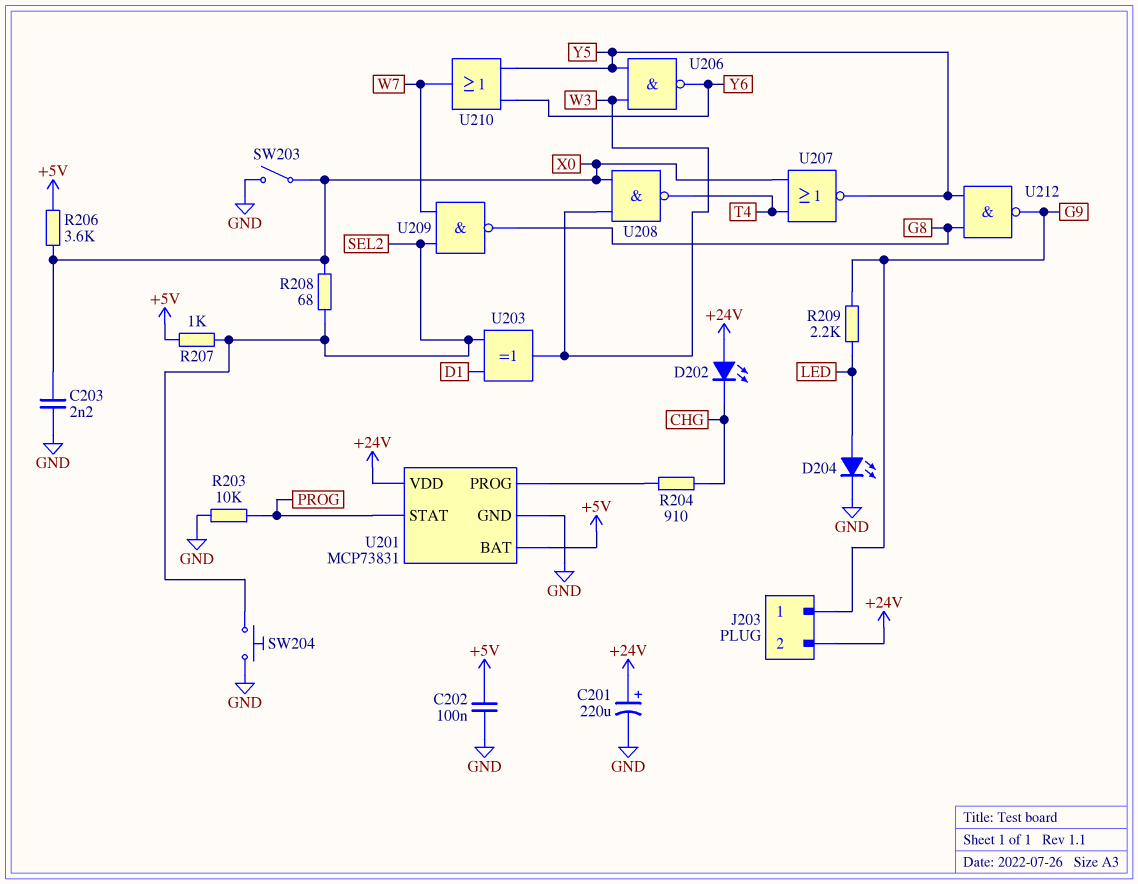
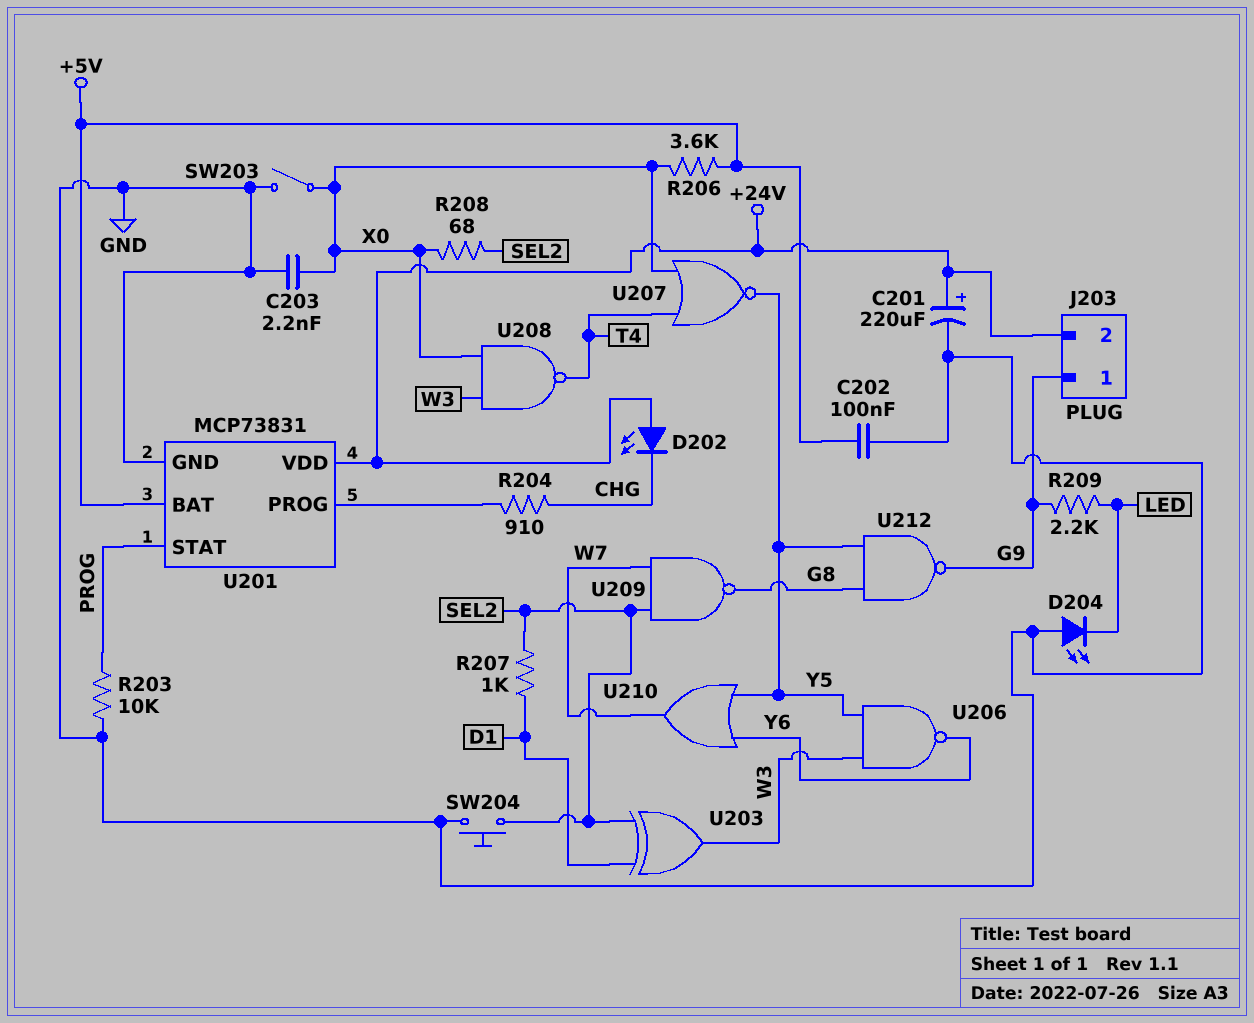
D204: LED (A LED, K GND) -> LED (A GND, K LED)
R207: 1k (+5V, SEL2) -> 1k (D1, SEL2)

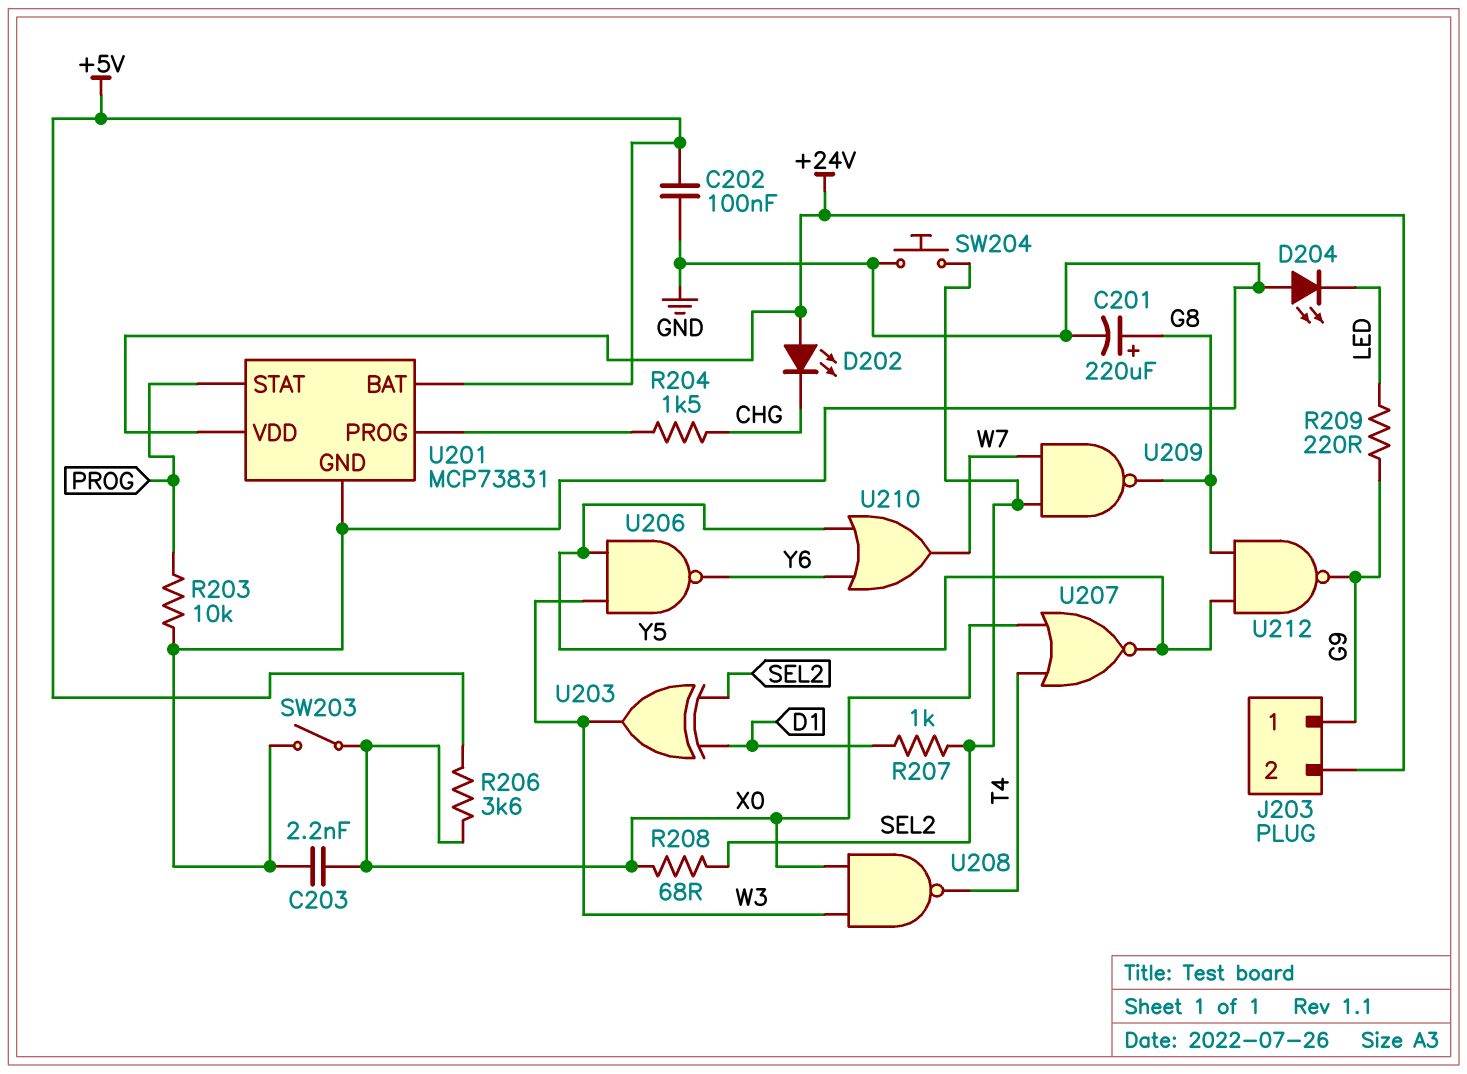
C201: 220uF (plus +24V, minus GND) -> 220uF (plus G8, minus GND)
R204: 910 (CHG, U201/PROG) -> 1.5k (CHG, U201/PROG)
R209: 2.2k (G9, LED) -> 220 (G9, LED)

